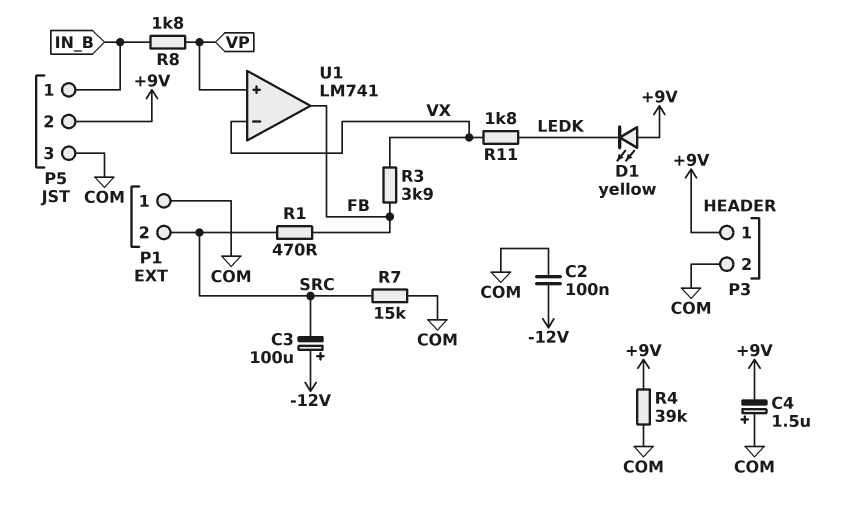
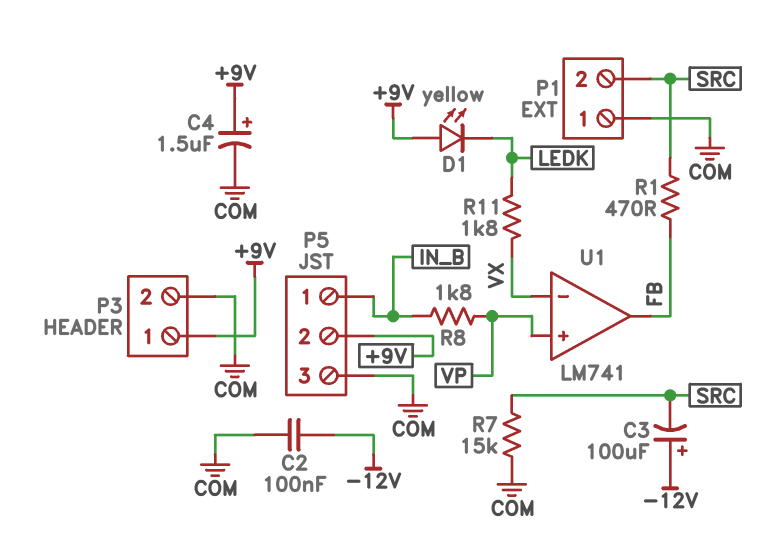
C4: 1.5uF (plus COM, minus +9V) -> 1.5uF (plus +9V, minus COM)
R3: 3.9k (FB, VX) -> none
R4: 39k (+9V, COM) -> none

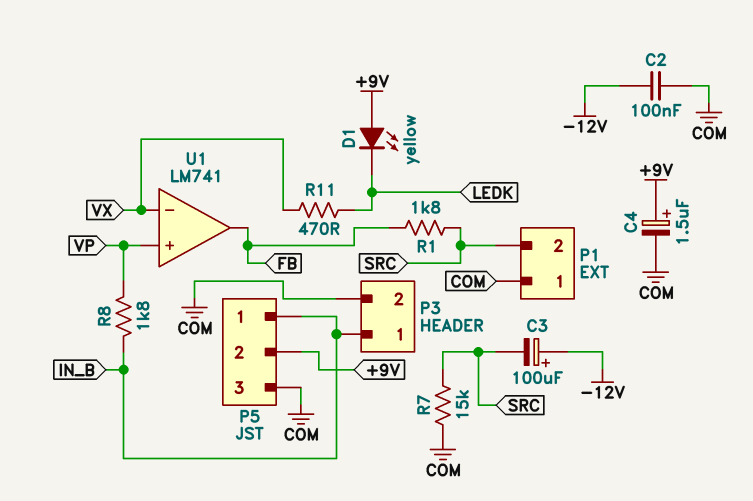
P3 pin 1: +9V -> IN_B
R1: 470 (FB, SRC) -> 1.8k (FB, SRC)
R11: 1.8k (LEDK, VX) -> 470 (LEDK, VX)

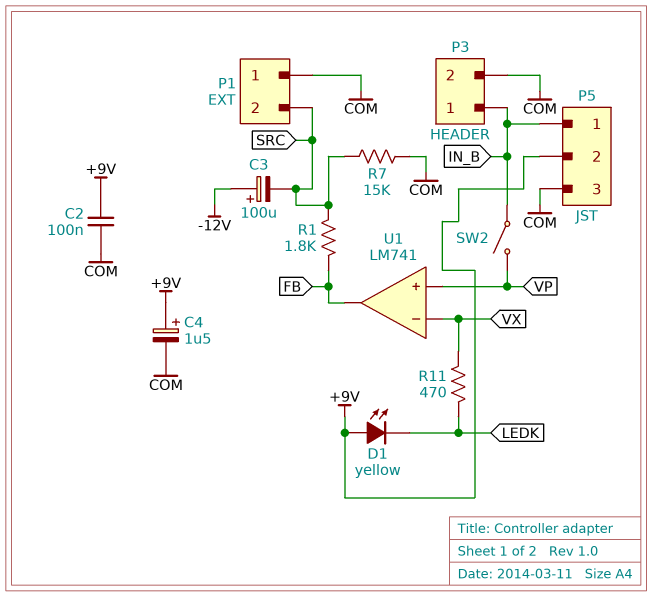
C2: 100nF (-12V, COM) -> 100nF (+9V, COM)
R8: 1.8k (IN_B, VP) -> none
SW2: none -> switch (IN_B, VP)

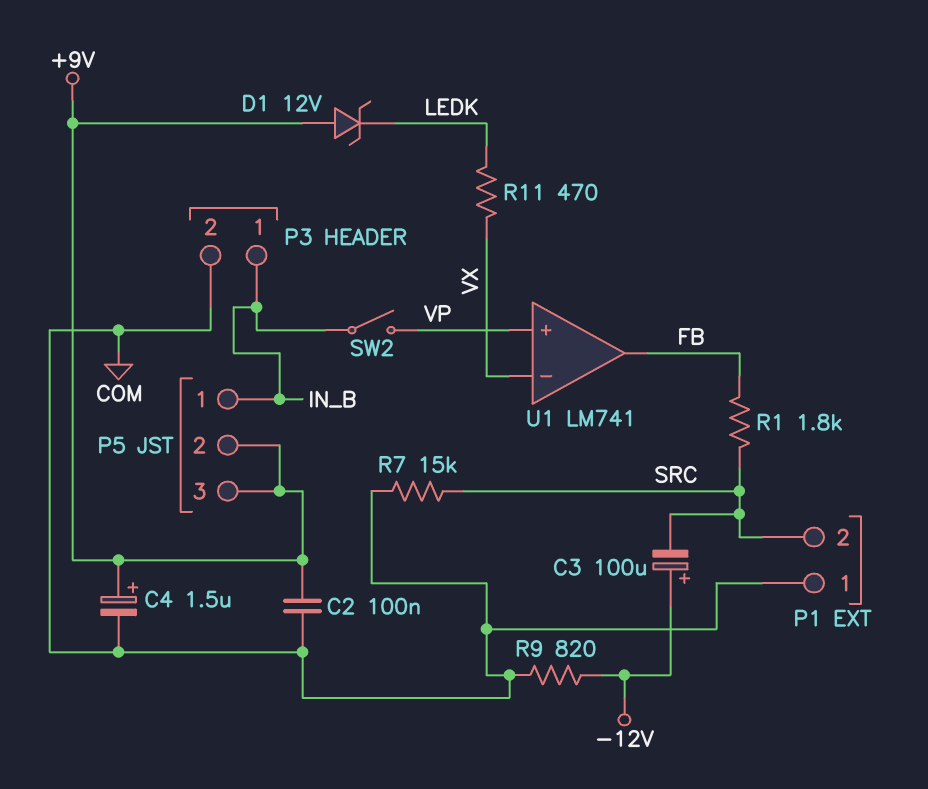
D1: LED yellow (A +9V, K LEDK) -> zener 12V (A +9V, K LEDK)
P5 pin 3: COM -> +9V
R9: none -> 820 (-12V, COM)

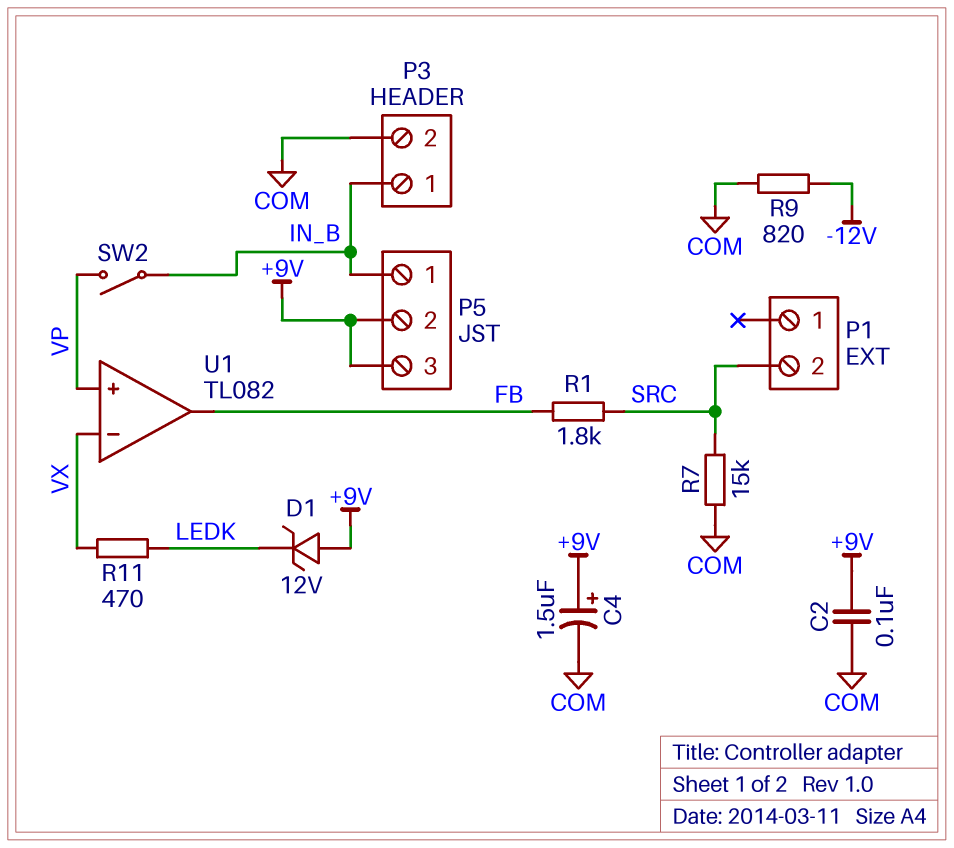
C3: 100uF (plus -12V, minus SRC) -> none
P1 pin 1: COM -> none
U1: LM741 -> TL082

